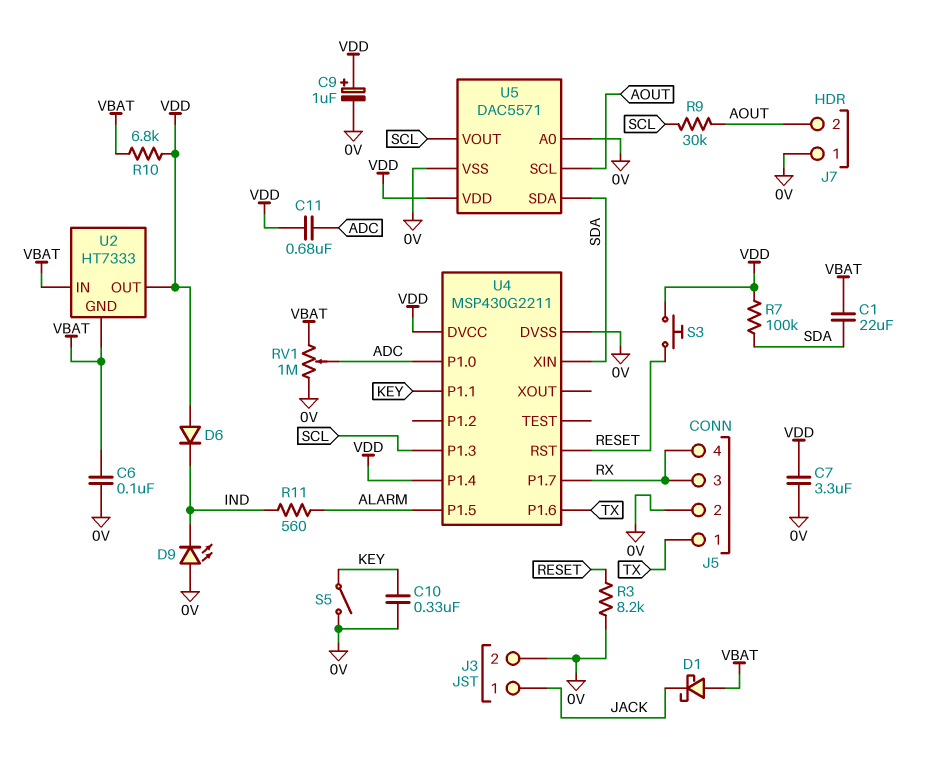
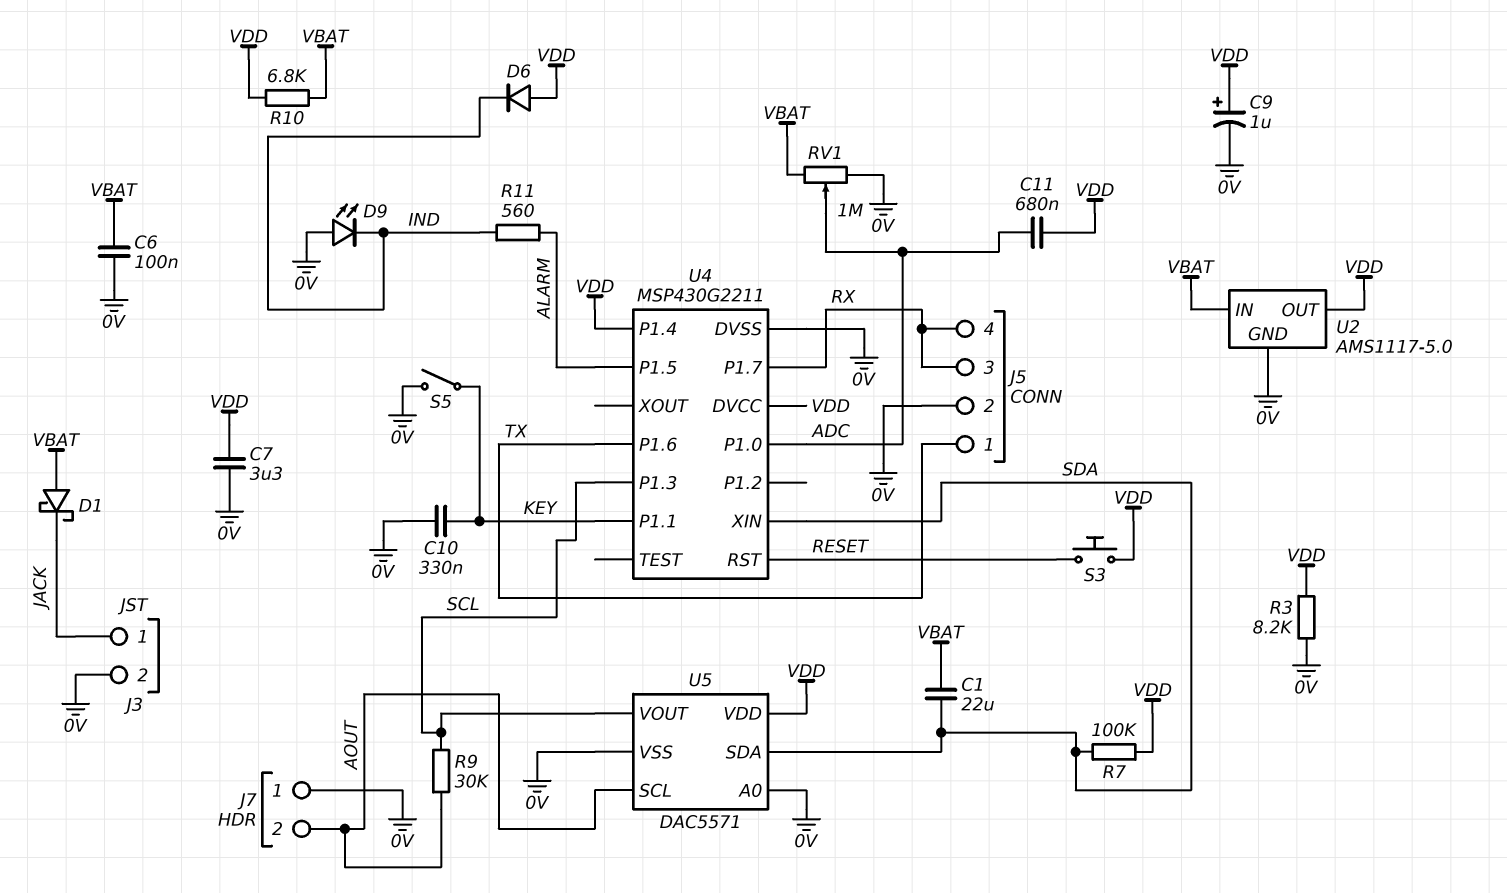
R3: 8.2k (0V, RESET) -> 8.2k (0V, VDD)
U2: HT7333 -> AMS1117-5.0
U2 pin GND: VBAT -> 0V

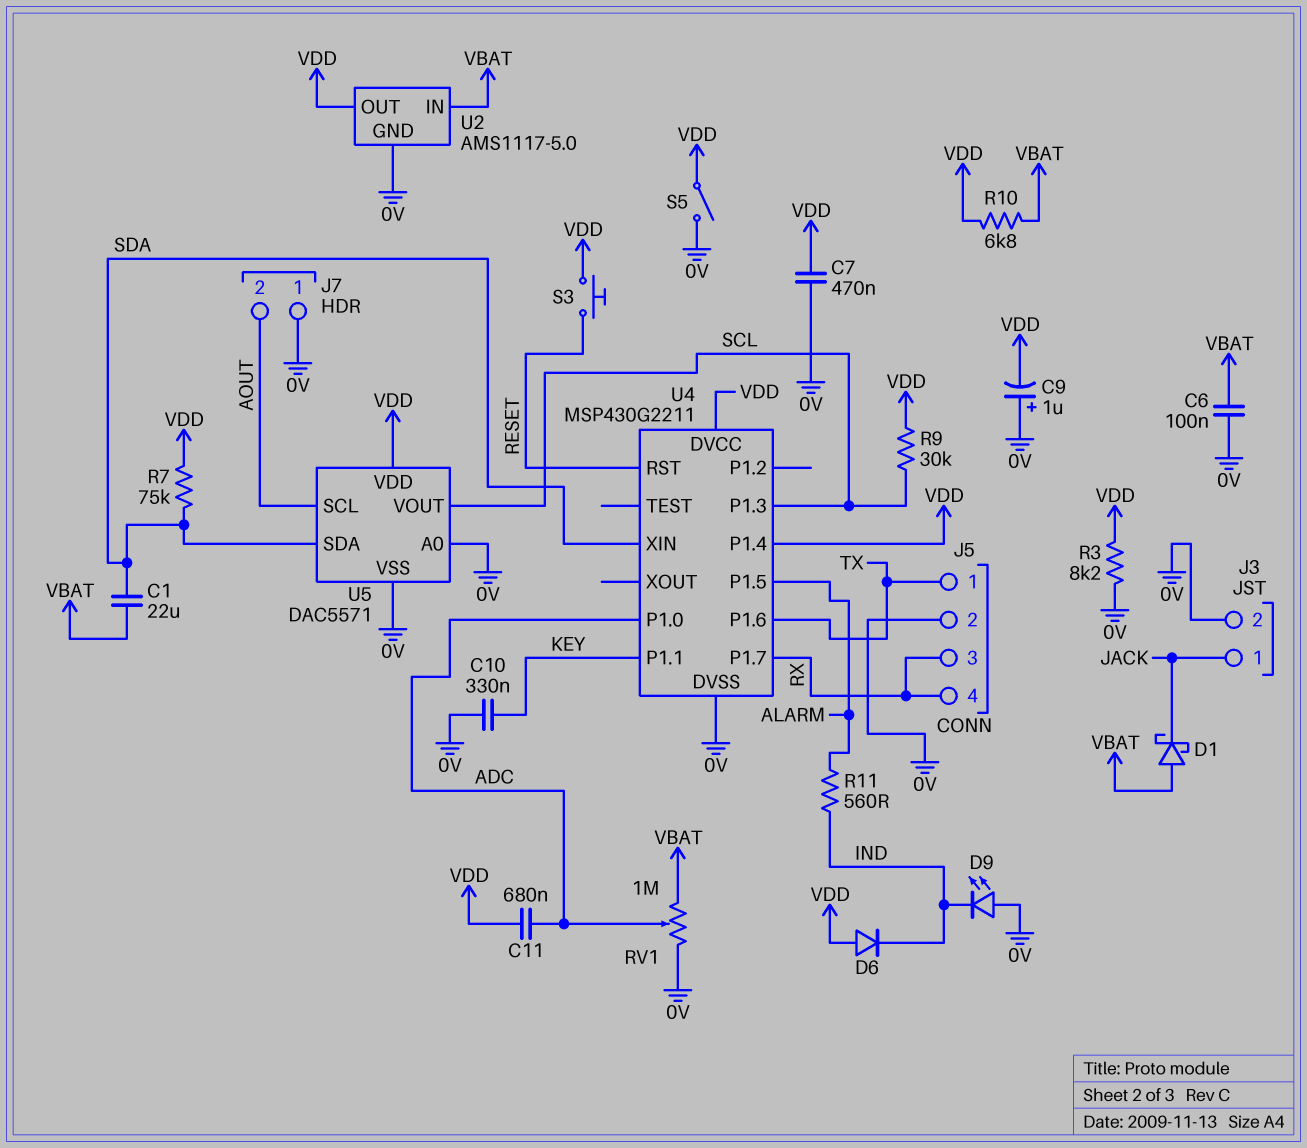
C7: 3.3uF (0V, VDD) -> 470nF (0V, VDD)
C9: 1uF (plus VDD, minus 0V) -> 1uF (plus 0V, minus VDD)
R7: 100k (SDA, VDD) -> 75k (SDA, VDD)
R9: 30k (AOUT, SCL) -> 30k (SCL, VDD)
S5: switch (0V, KEY) -> switch (0V, VDD)

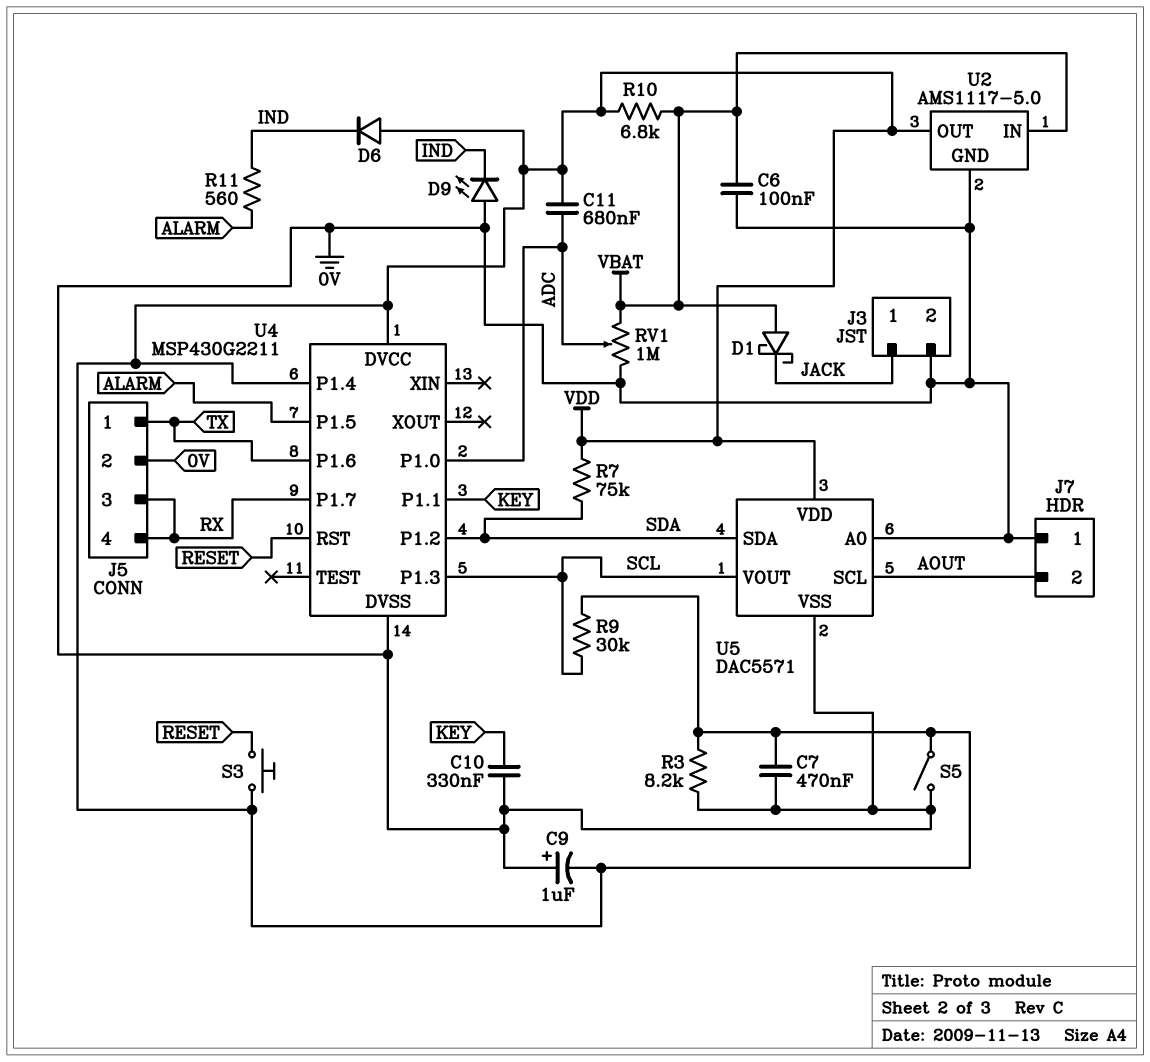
C1: 22uF (SDA, VBAT) -> none
U4 pin P1.2: none -> SDA
U4 pin XIN: SDA -> none

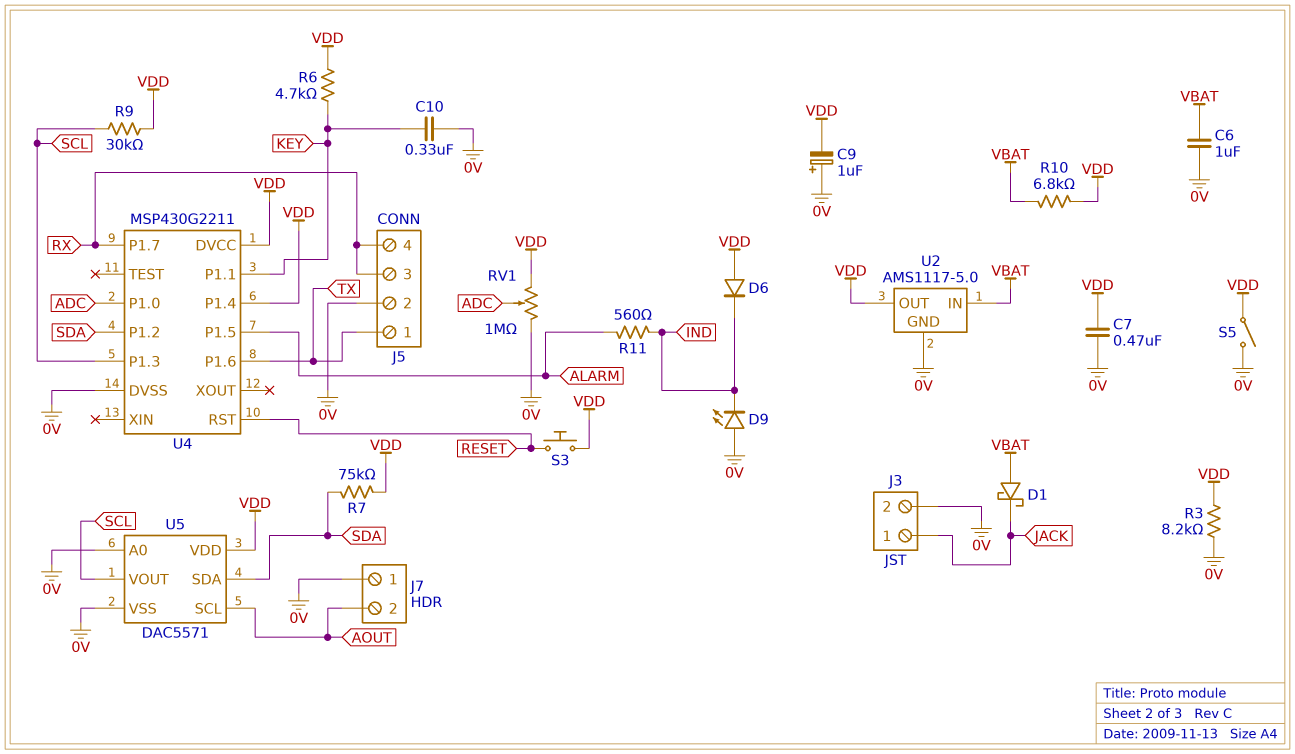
C6: 100nF (0V, VBAT) -> 1uF (0V, VBAT)
C11: 680nF (ADC, VDD) -> none
R6: none -> 4.7k (KEY, VDD)
RV1: 1M (0V, VBAT, wiper ADC) -> 1M (0V, VDD, wiper ADC)

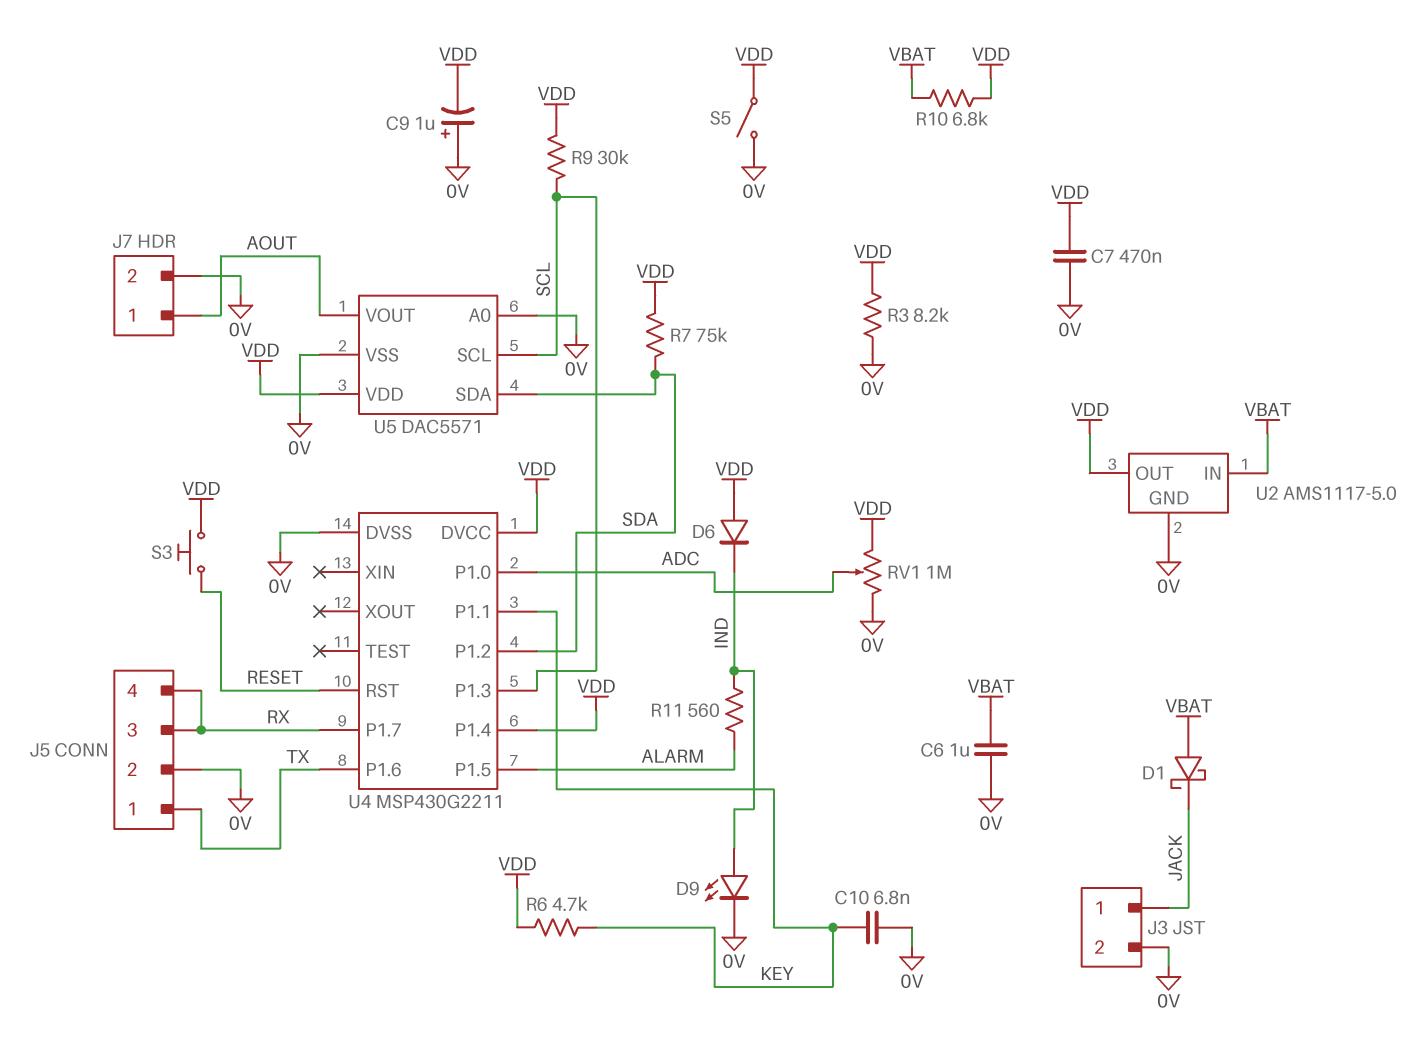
C10: 330nF (0V, KEY) -> 6.8nF (0V, KEY)
D9: LED (A 0V, K IND) -> LED (A IND, K 0V)
J7 pin 1: 0V -> AOUT
J7 pin 2: AOUT -> 0V
U5 pin SCL: AOUT -> SCL
U5 pin VOUT: SCL -> AOUT

